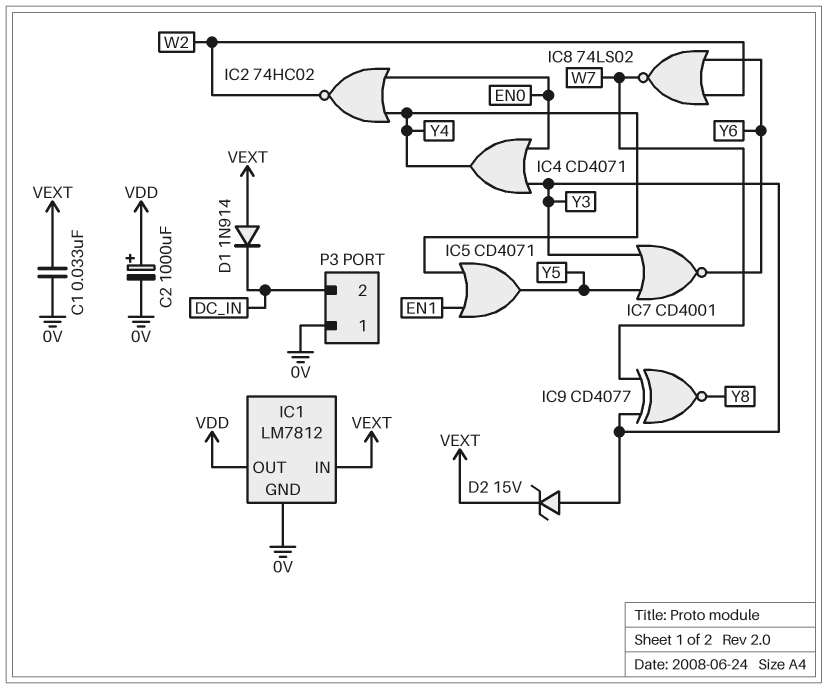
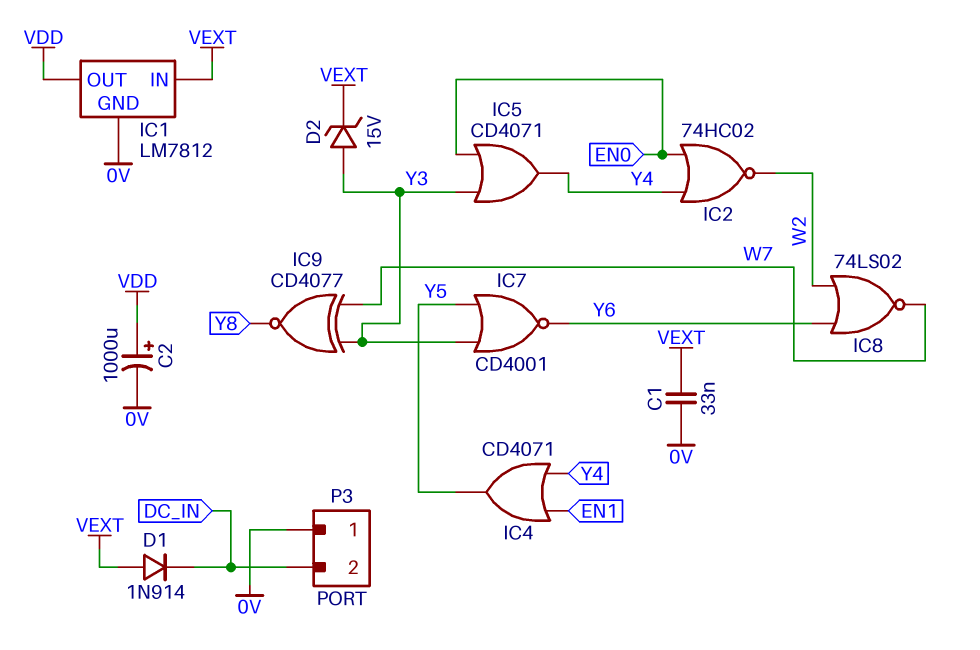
IC4: OR CD4071 (in EN0, in Y3, out Y4) -> OR CD4071 (in EN1, in Y4, out Y5)
IC5: OR CD4071 (in EN1, in Y4, out Y5) -> OR CD4071 (in EN0, in Y3, out Y4)

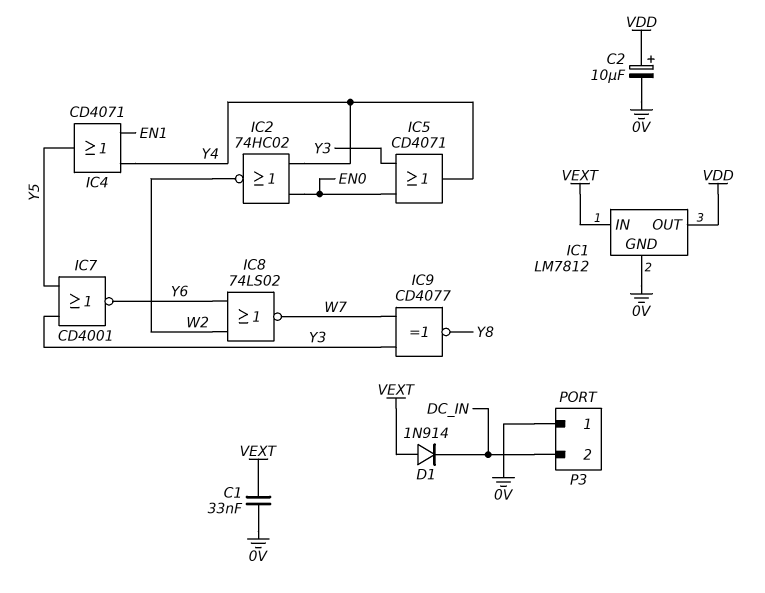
C2: 1000uF (plus VDD, minus 0V) -> 10uF (plus VDD, minus 0V)
D2: zener 15V (A Y3, K VEXT) -> none

